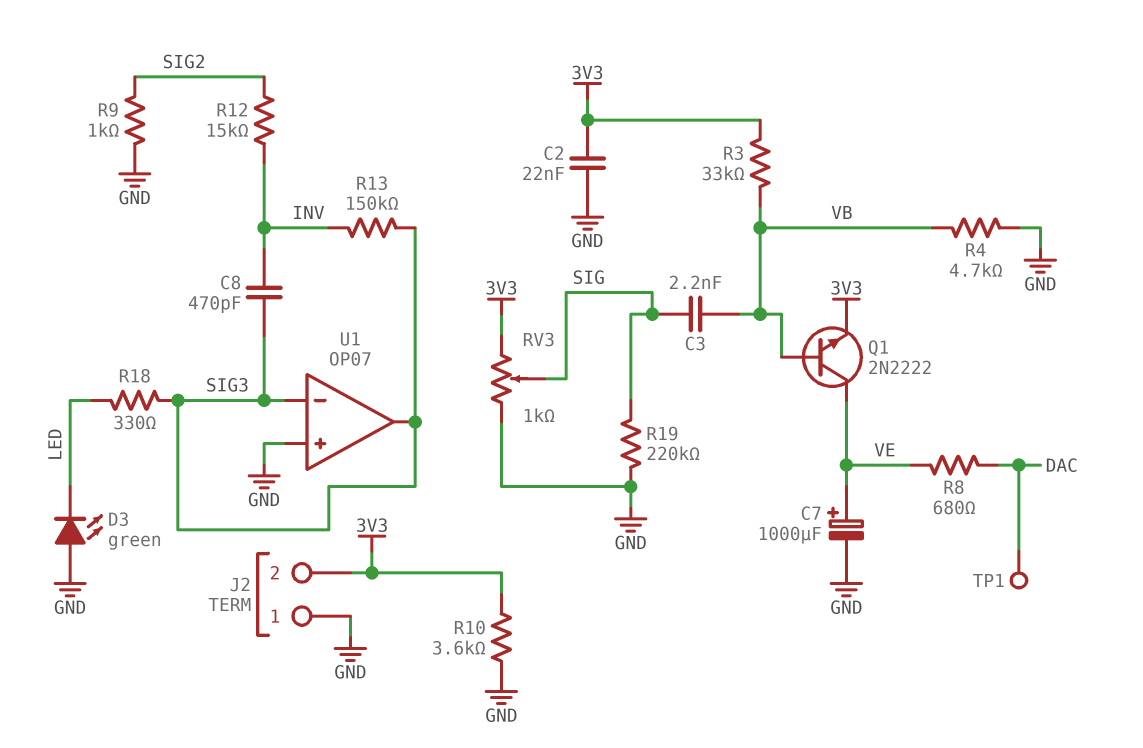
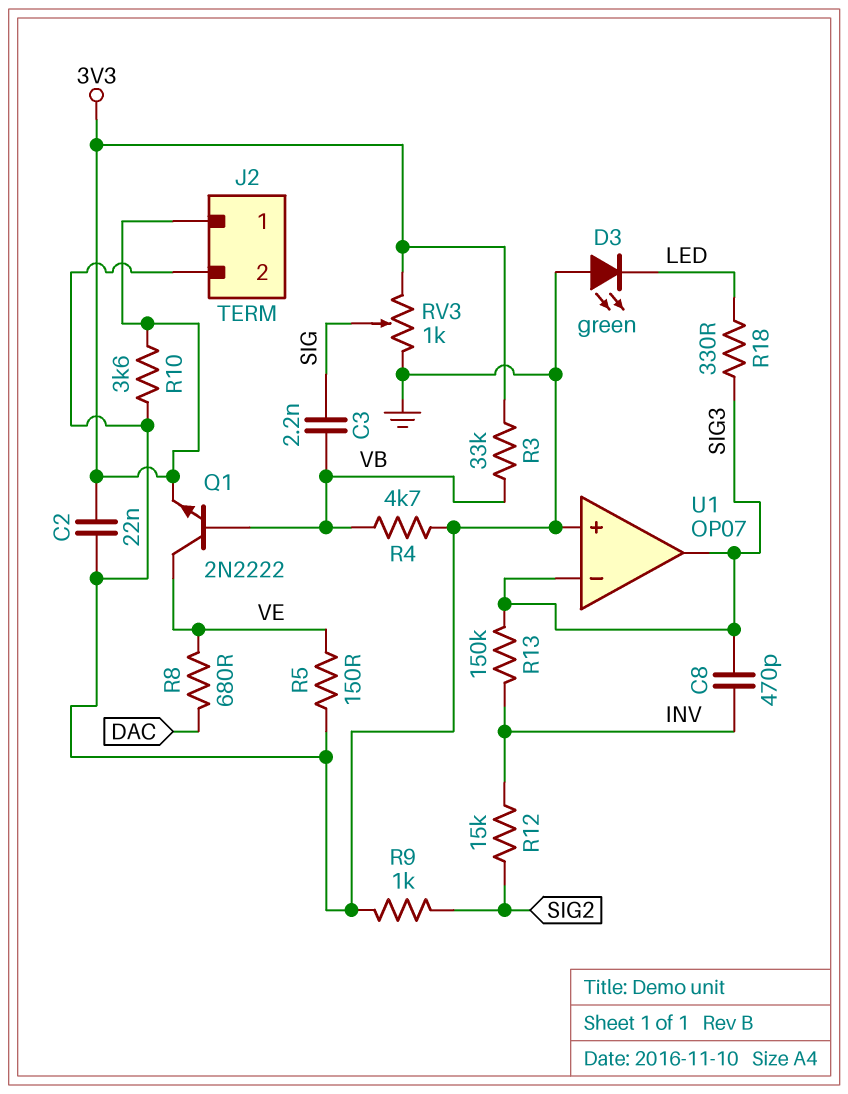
C7: 1000uF (plus VE, minus GND) -> none
J2 pin 1: GND -> 3V3
J2 pin 2: 3V3 -> GND
R5: none -> 150 (GND, VE)
R19: 220k (GND, SIG) -> none
TP1: test point (DAC) -> none

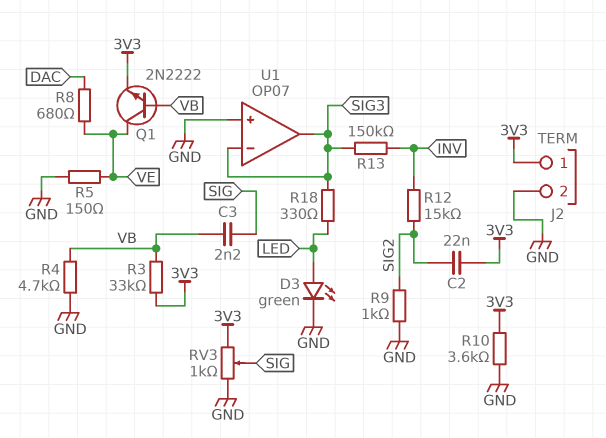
C2: 22nF (3V3, GND) -> 22nF (3V3, SIG2)
C8: 470pF (INV, SIG3) -> none
D3: LED green (A GND, K LED) -> LED green (A LED, K GND)

